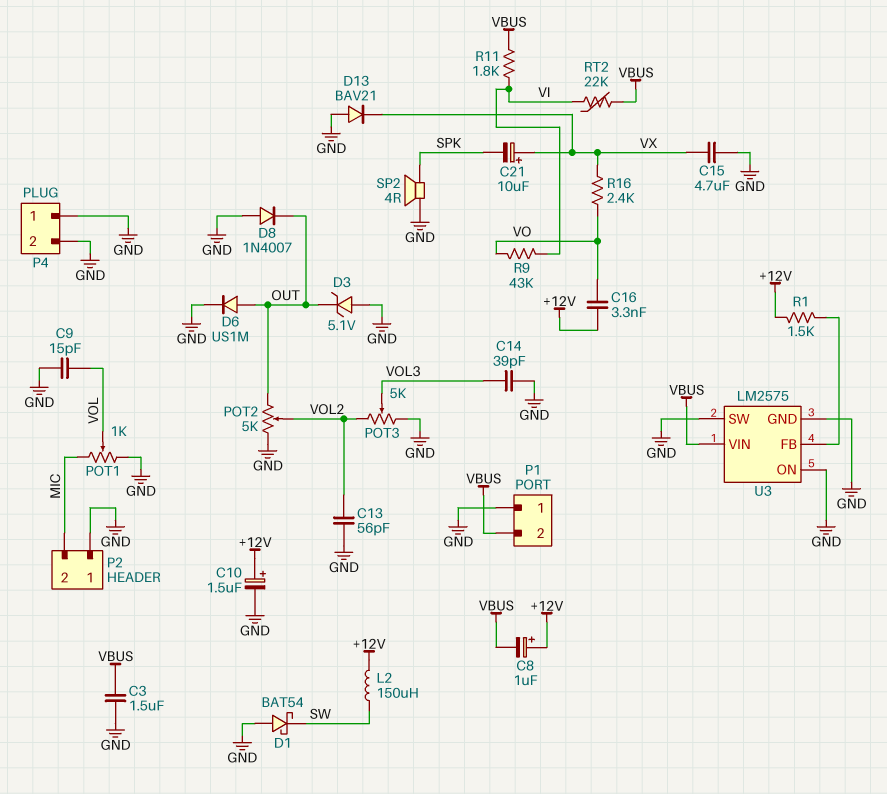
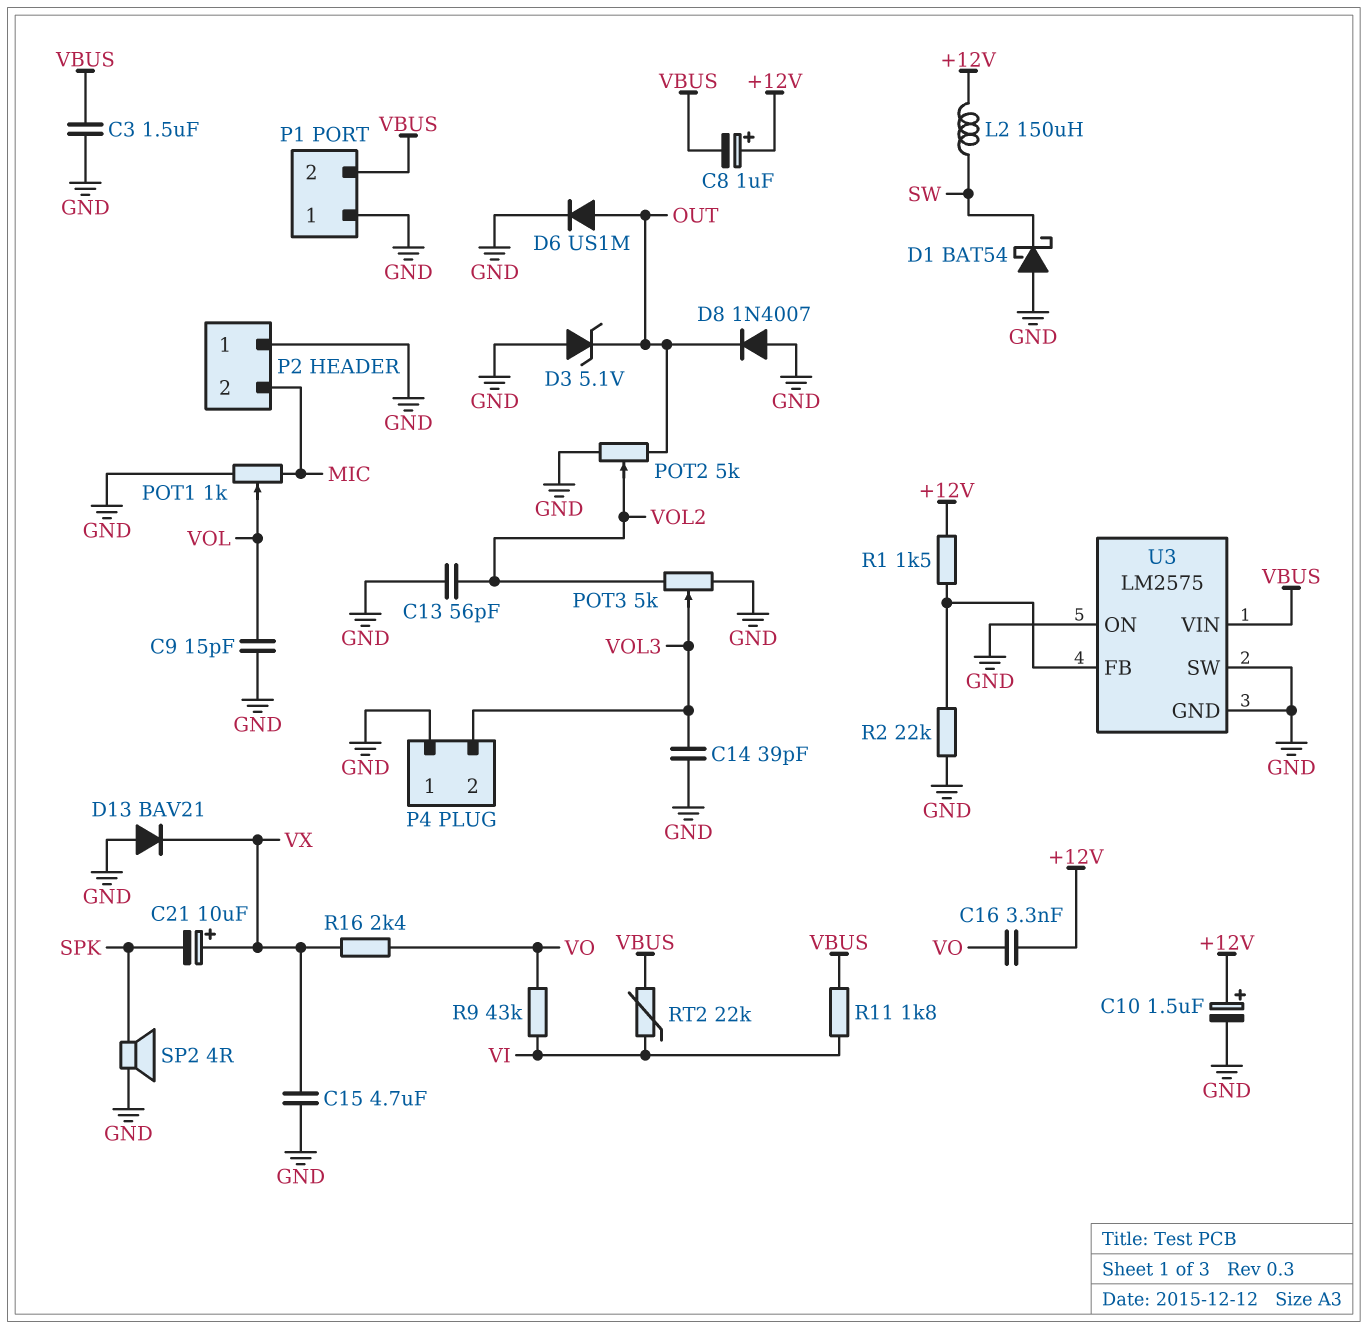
P4 pin 2: GND -> VOL3
R2: none -> 22k (GND, U3/FB)

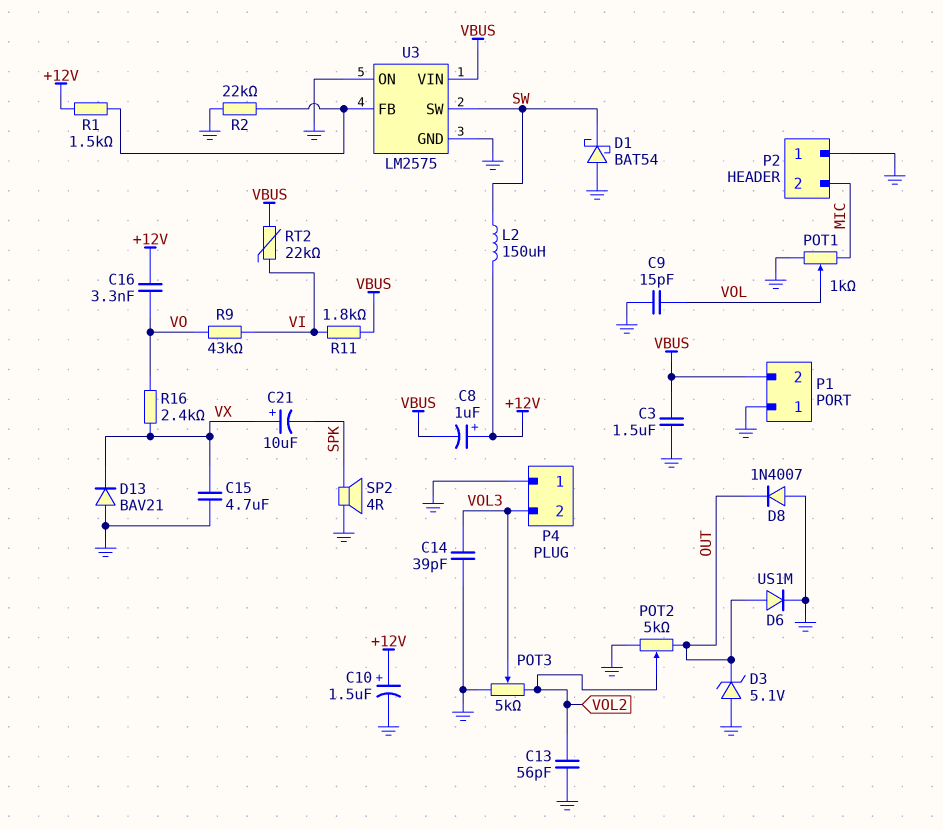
U3 pin SW: GND -> SW

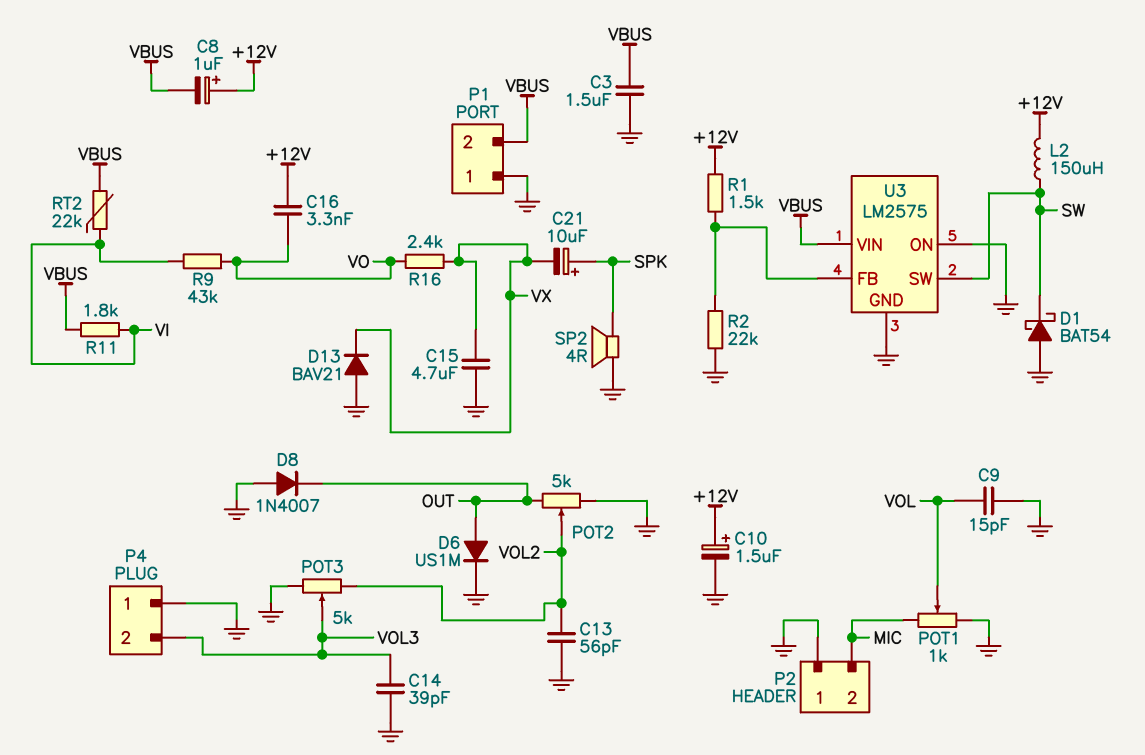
C21: 10uF (plus VX, minus SPK) -> 10uF (plus SPK, minus VX)
D3: zener 5.1V (A GND, K OUT) -> none

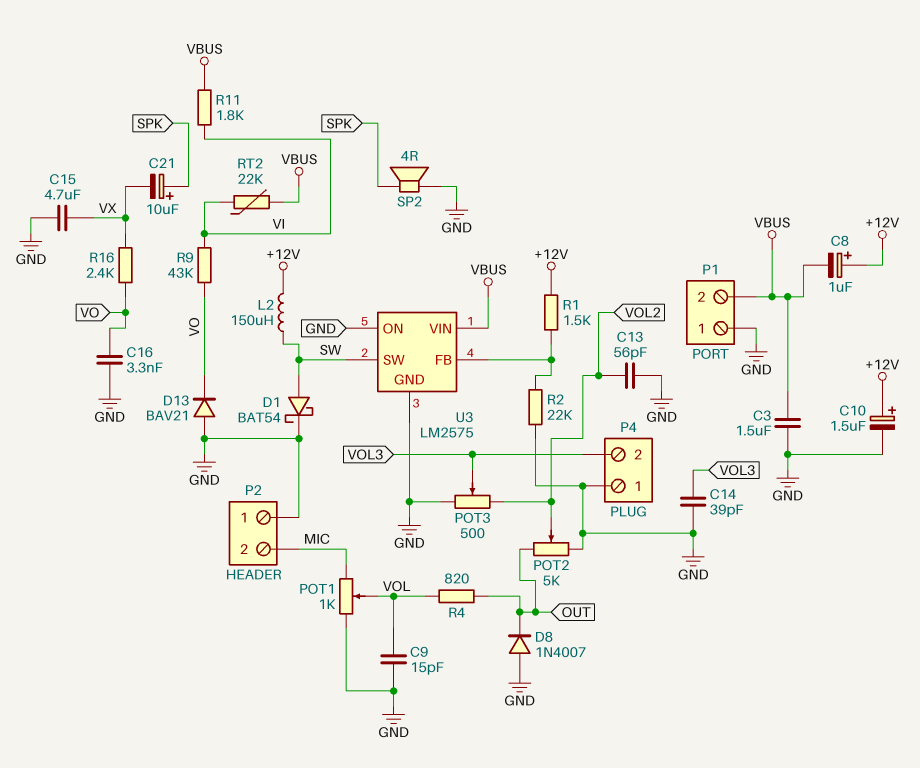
C16: 3.3nF (+12V, VO) -> 3.3nF (GND, VO)
D1: schottky BAT54 (A GND, K SW) -> schottky BAT54 (A SW, K GND)
D6: diode US1M (A OUT, K GND) -> none
D13: diode BAV21 (A GND, K VX) -> diode BAV21 (A GND, K VO)
POT3: 5k (GND, VOL2, wiper VOL3) -> 500 (GND, VOL2, wiper VOL3)
R4: none -> 820 (OUT, VOL)

